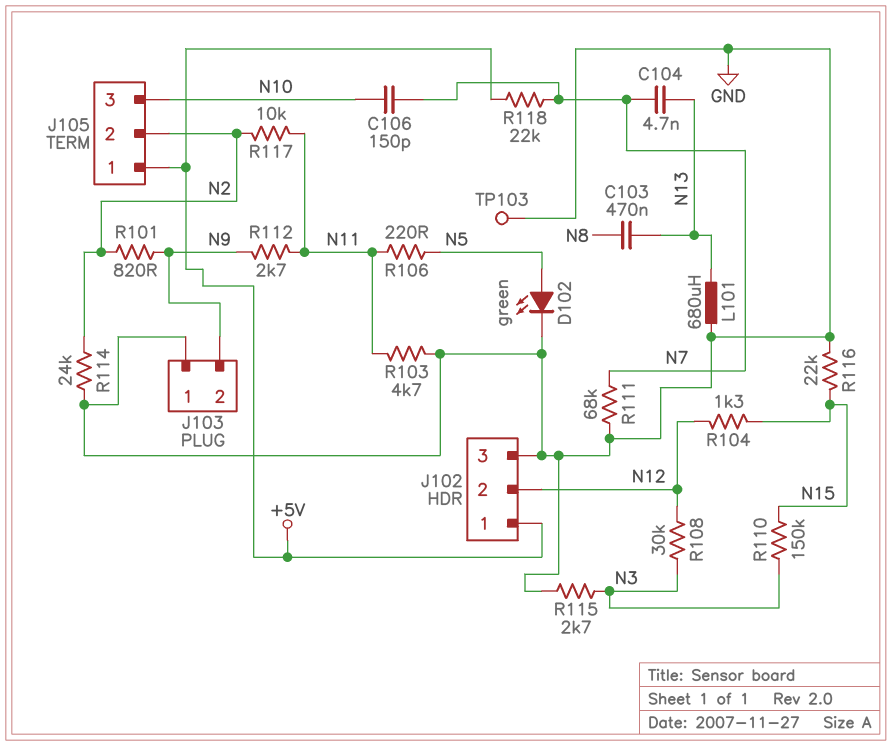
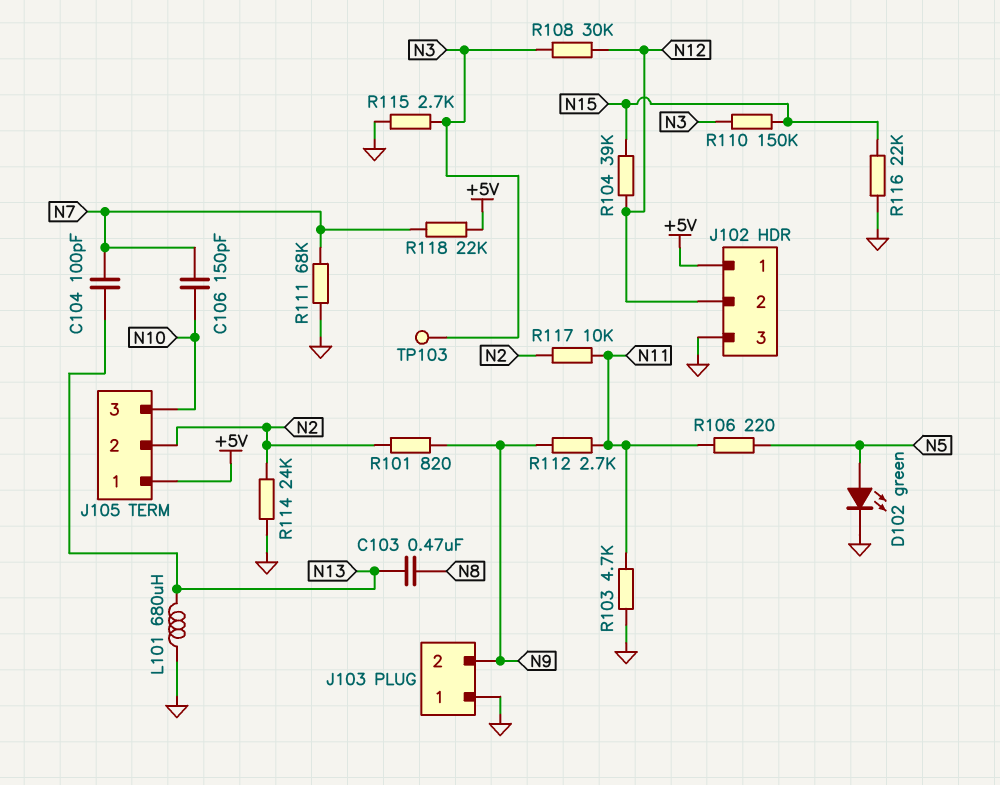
C104: 4.7nF (N7, N13) -> 100pF (N7, N13)
R104: 1.3k (N12, N15) -> 39k (N12, N15)
TP103: test point (GND) -> test point (N3)

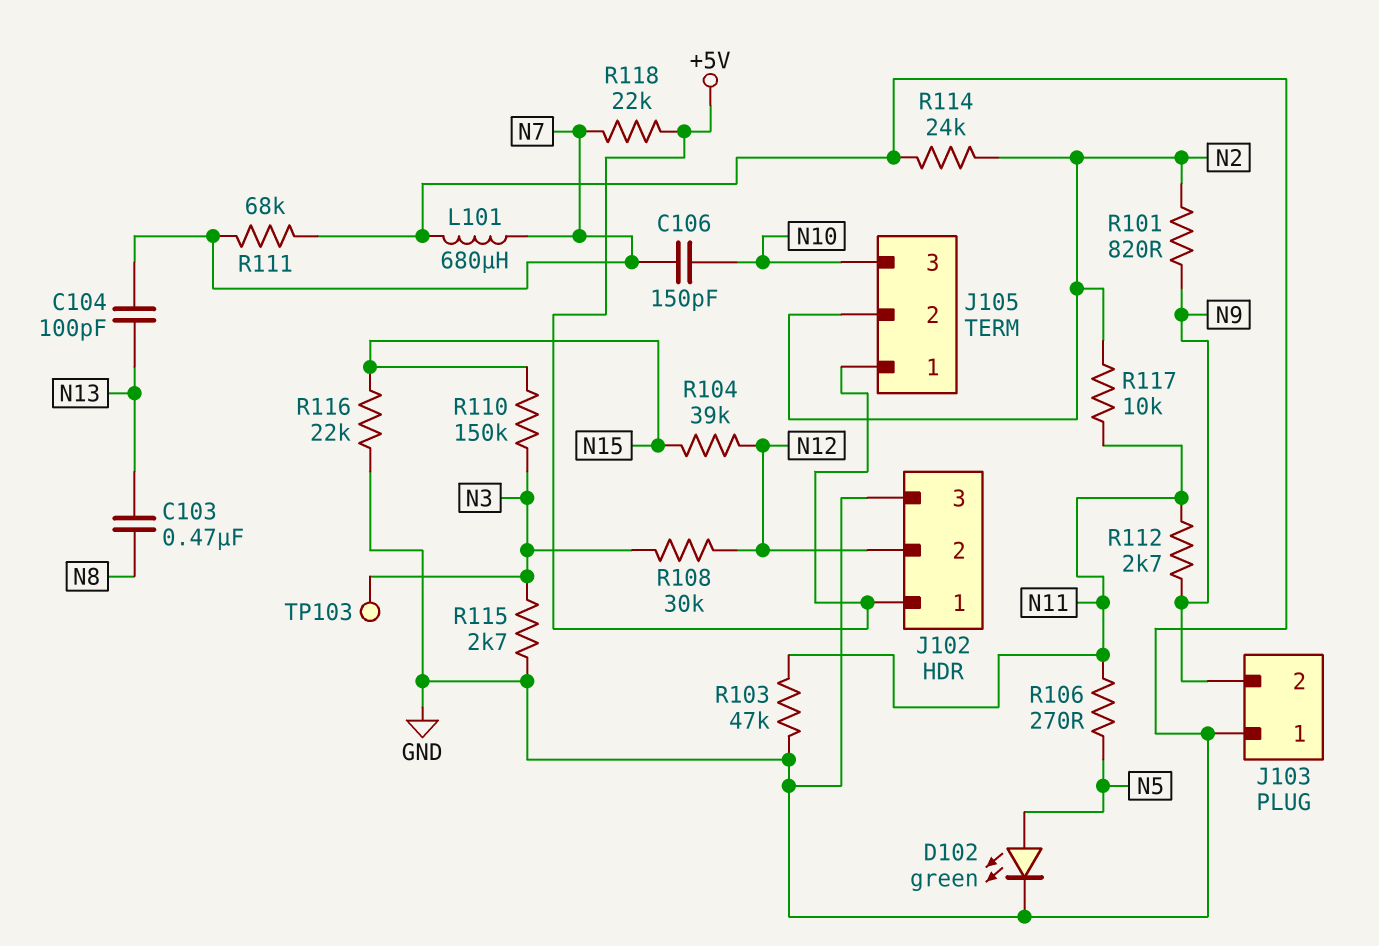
L101: 680uH (GND, N13) -> 680uH (GND, N7)
R103: 4.7k (GND, N11) -> 47k (GND, N11)
R106: 220 (N5, N11) -> 270 (N5, N11)

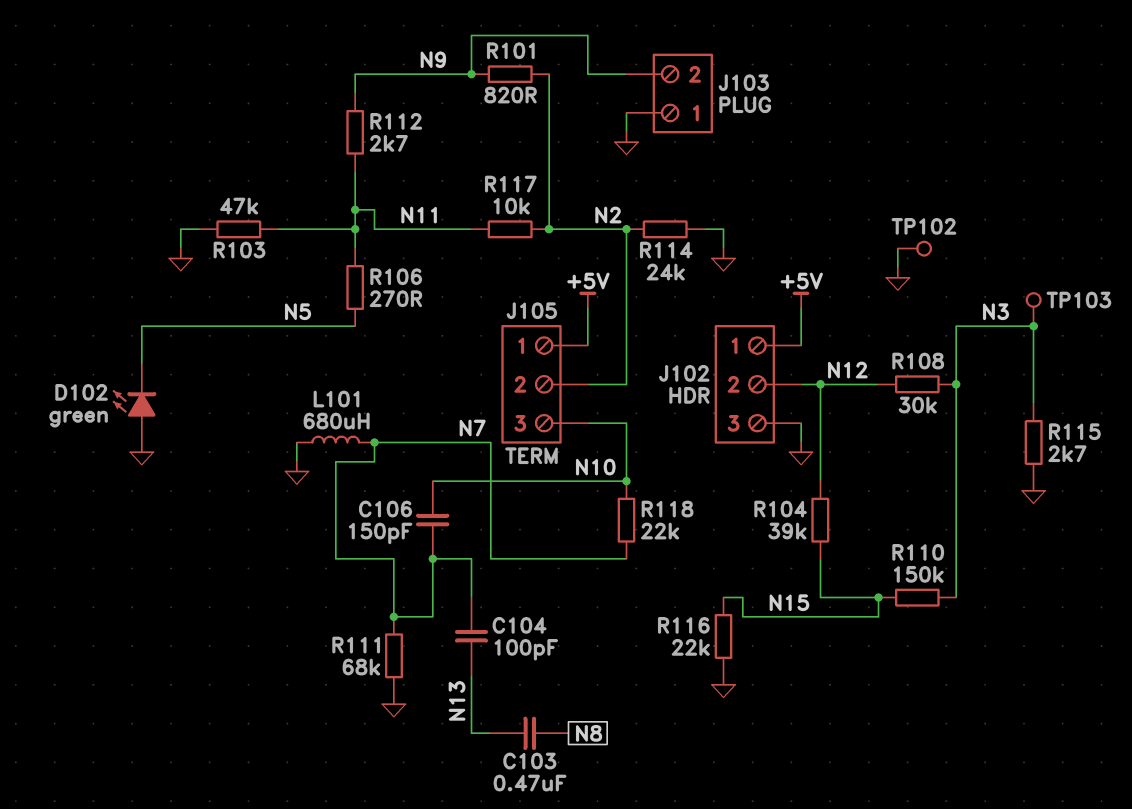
D102: LED green (A N5, K GND) -> LED green (A GND, K N5)
R118: 22k (+5V, N7) -> 22k (N7, N10)
TP102: none -> test point (GND)

